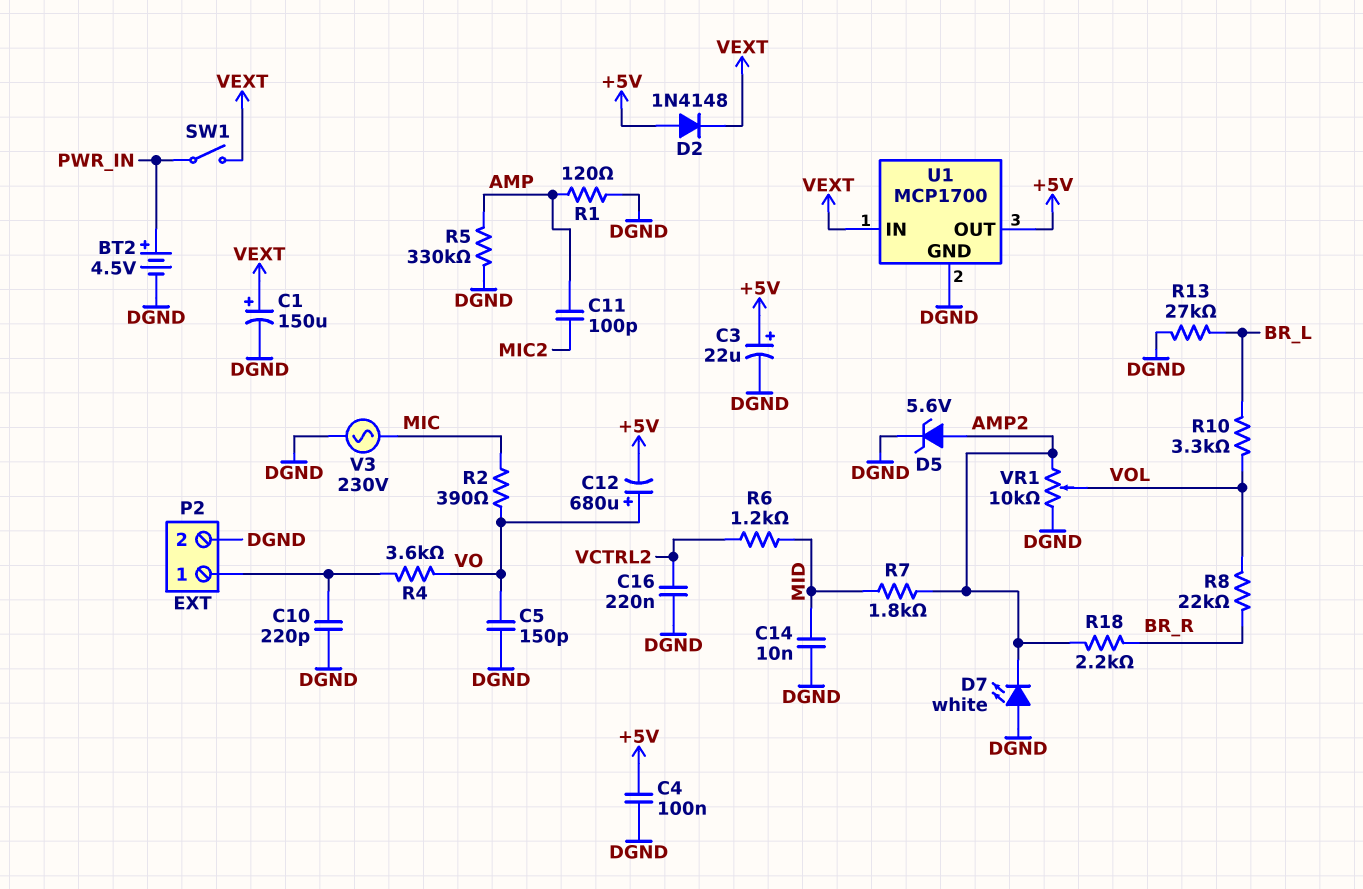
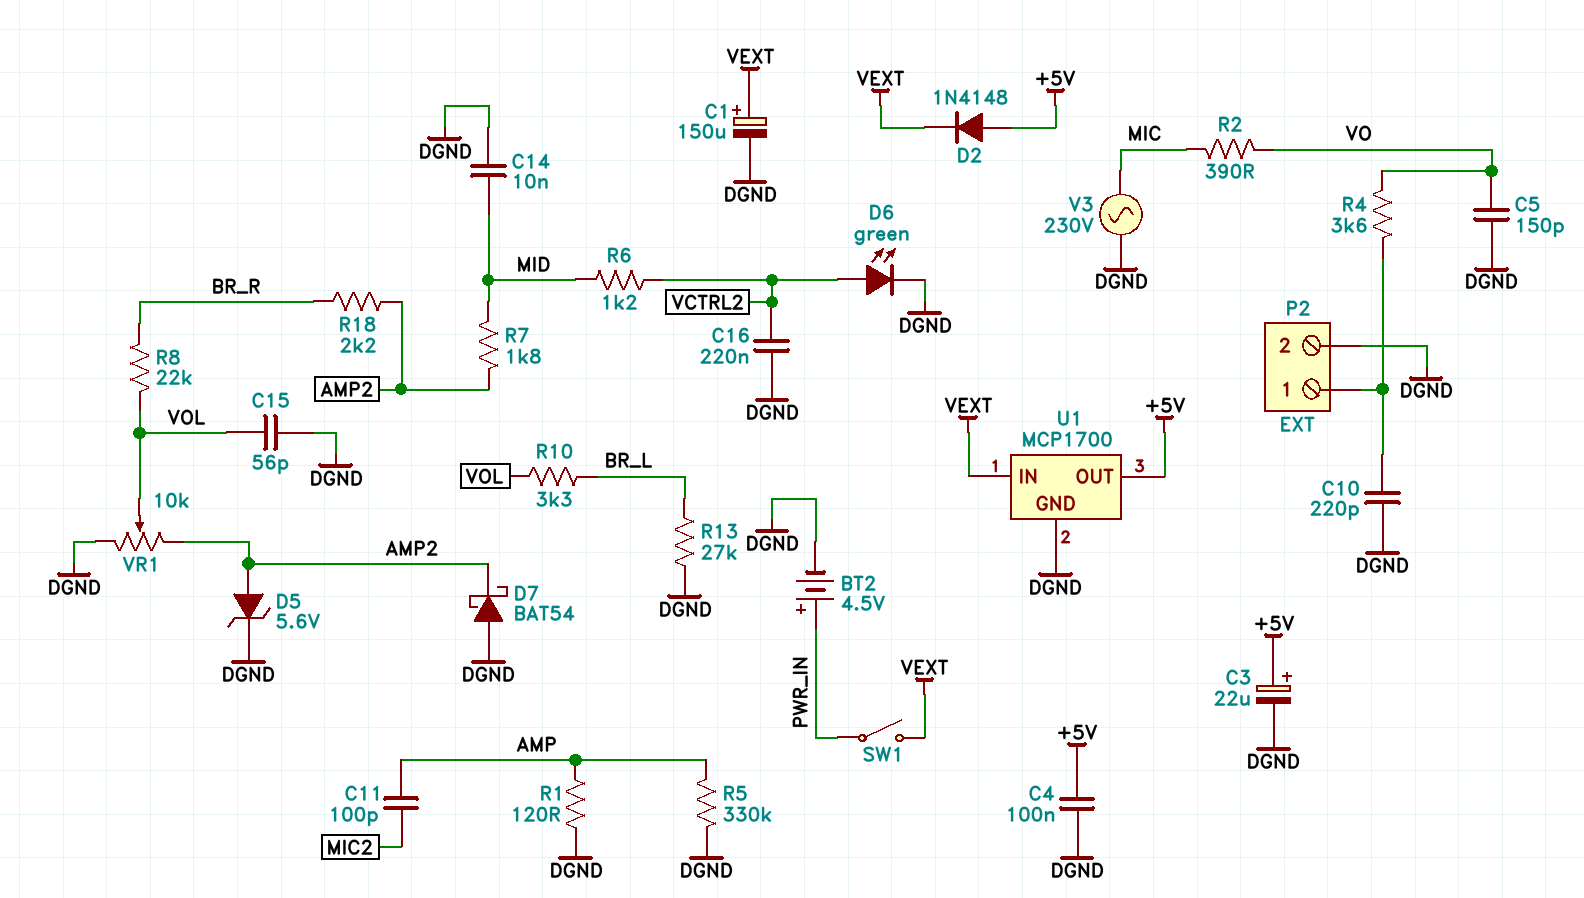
C12: 680uF (plus VO, minus +5V) -> none
C15: none -> 56pF (DGND, VOL)
D6: none -> LED green (A VCTRL2, K DGND)
D7: LED white (A DGND, K AMP2) -> schottky BAT54 (A DGND, K AMP2)

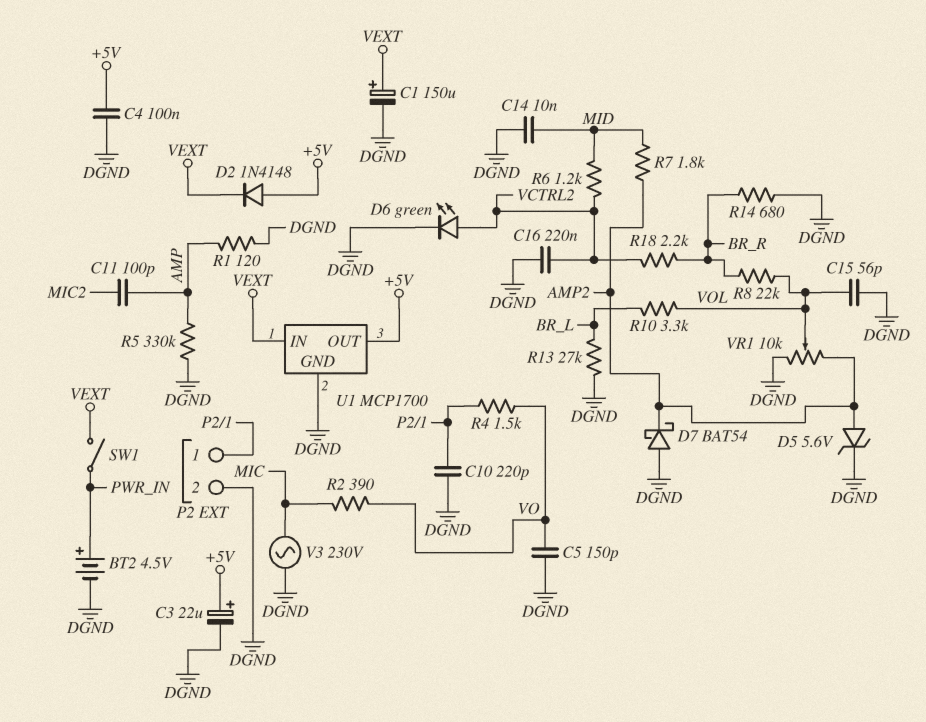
R4: 3.6k (P2/1, VO) -> 1.5k (P2/1, VO)
R14: none -> 680 (BR_R, DGND)
R18: 2.2k (AMP2, BR_R) -> 2.2k (BR_R, VCTRL2)

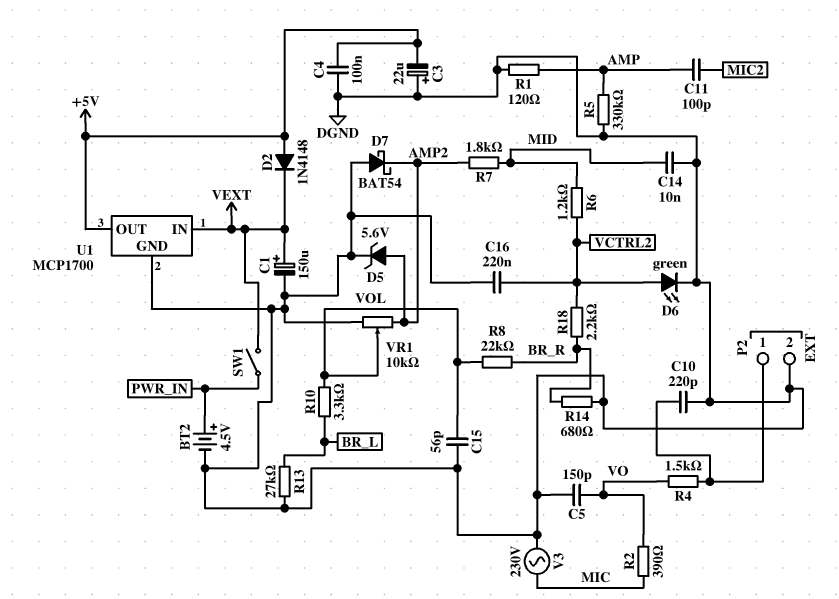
C3: 22uF (plus +5V, minus DGND) -> 22uF (plus DGND, minus +5V)

